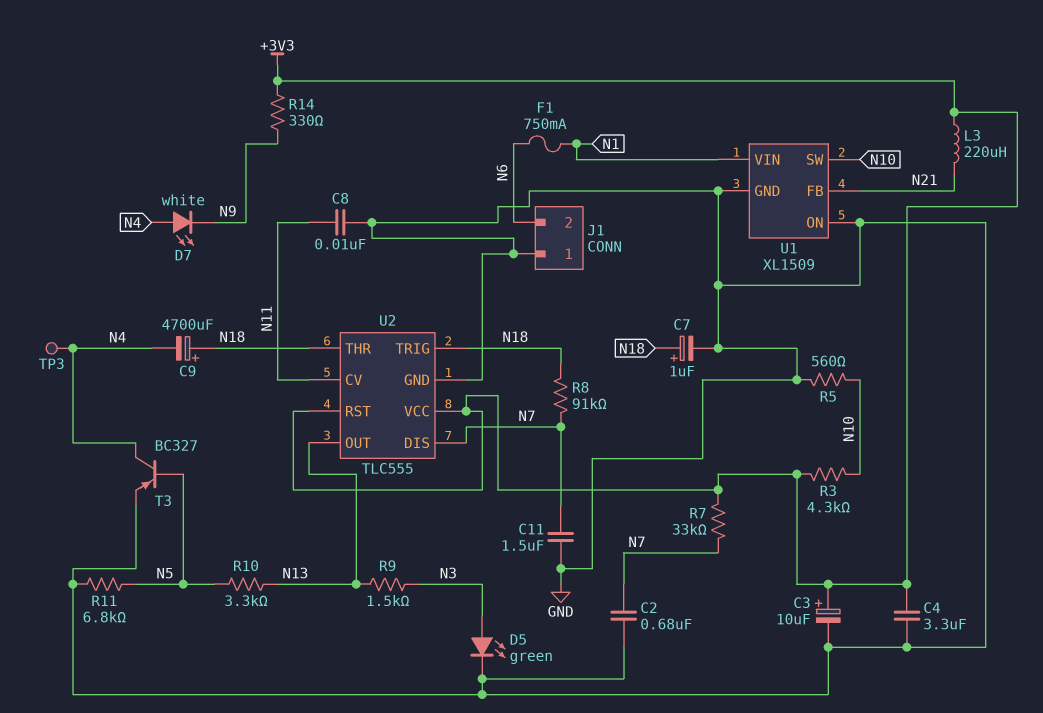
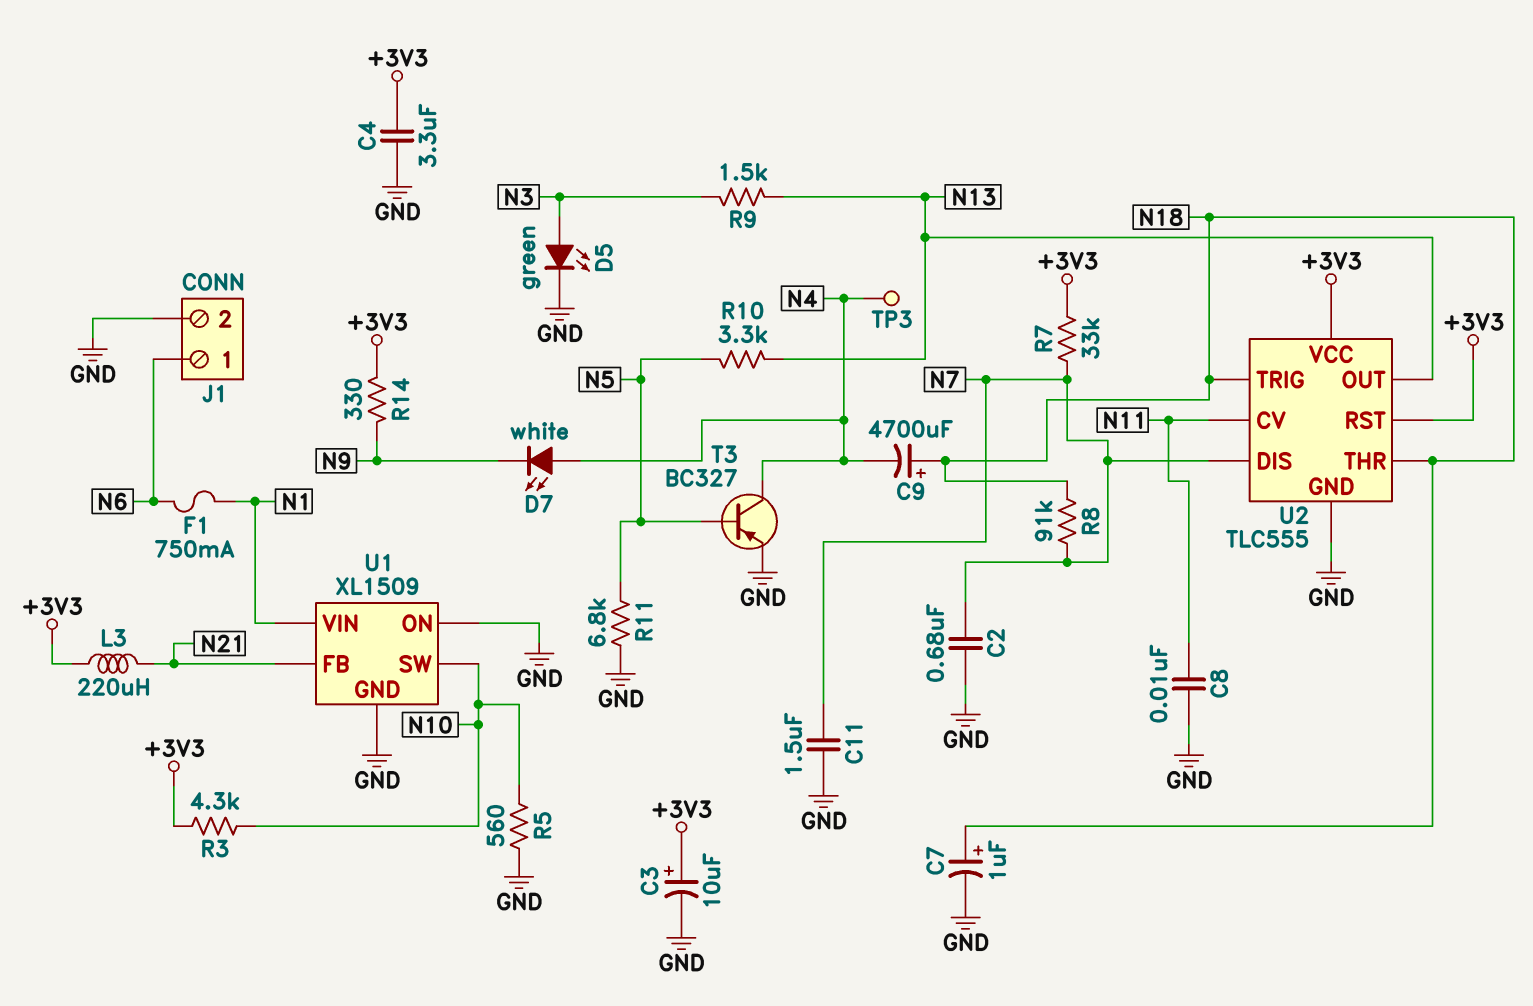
J1 pin 1: GND -> N6
J1 pin 2: N6 -> GND

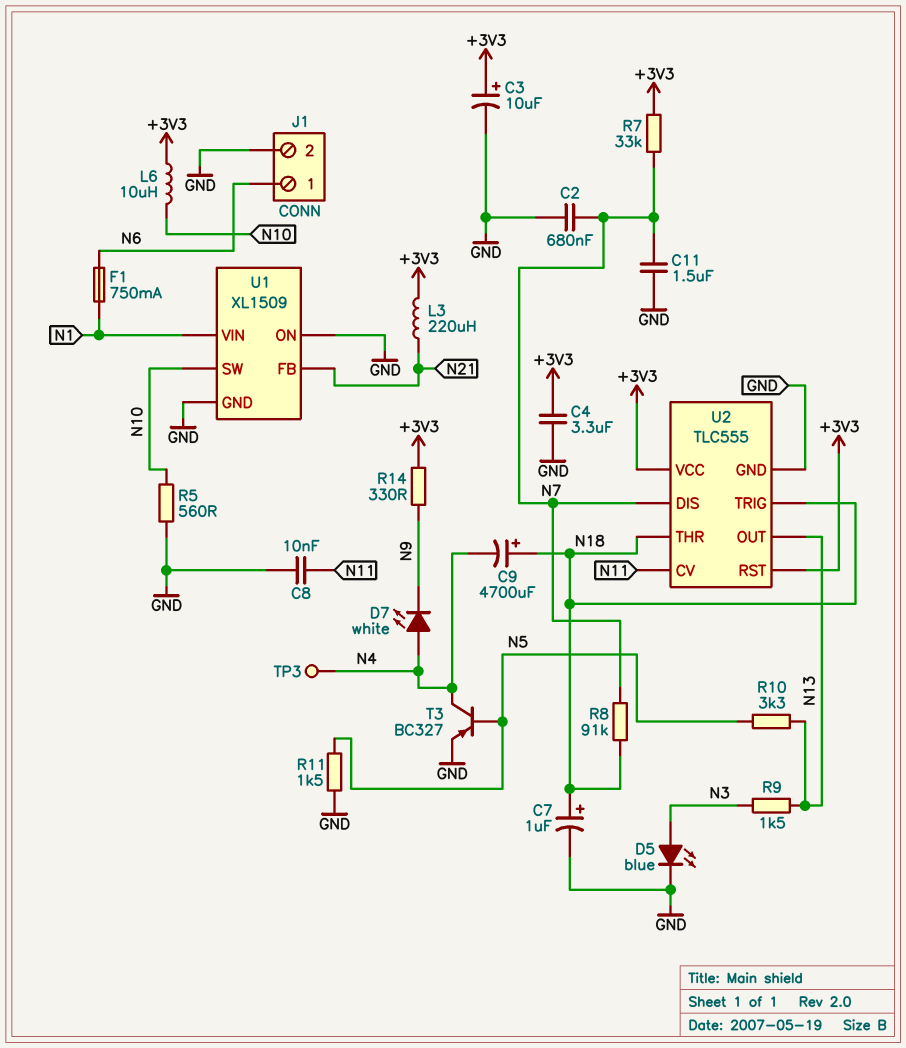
D5: LED green (A N3, K GND) -> LED blue (A N3, K GND)
L6: none -> 10uH (+3V3, N10)
R3: 4.3k (+3V3, N10) -> none
R11: 6.8k (GND, N5) -> 1.5k (GND, N5)

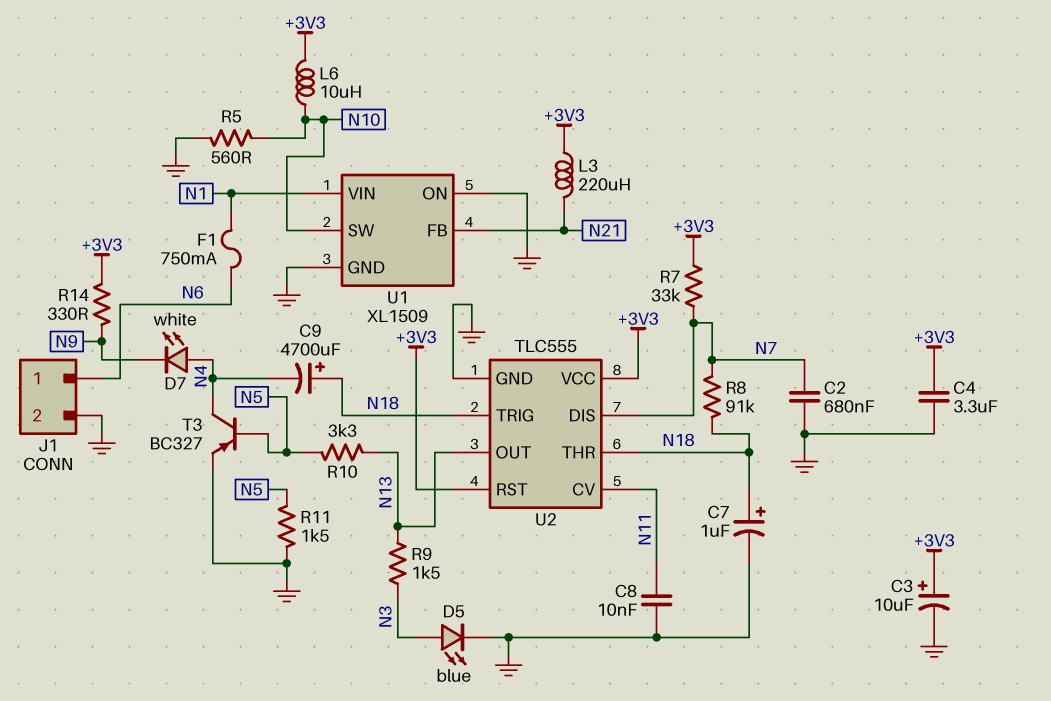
C11: 1.5uF (GND, N7) -> none
TP3: test point (N4) -> none

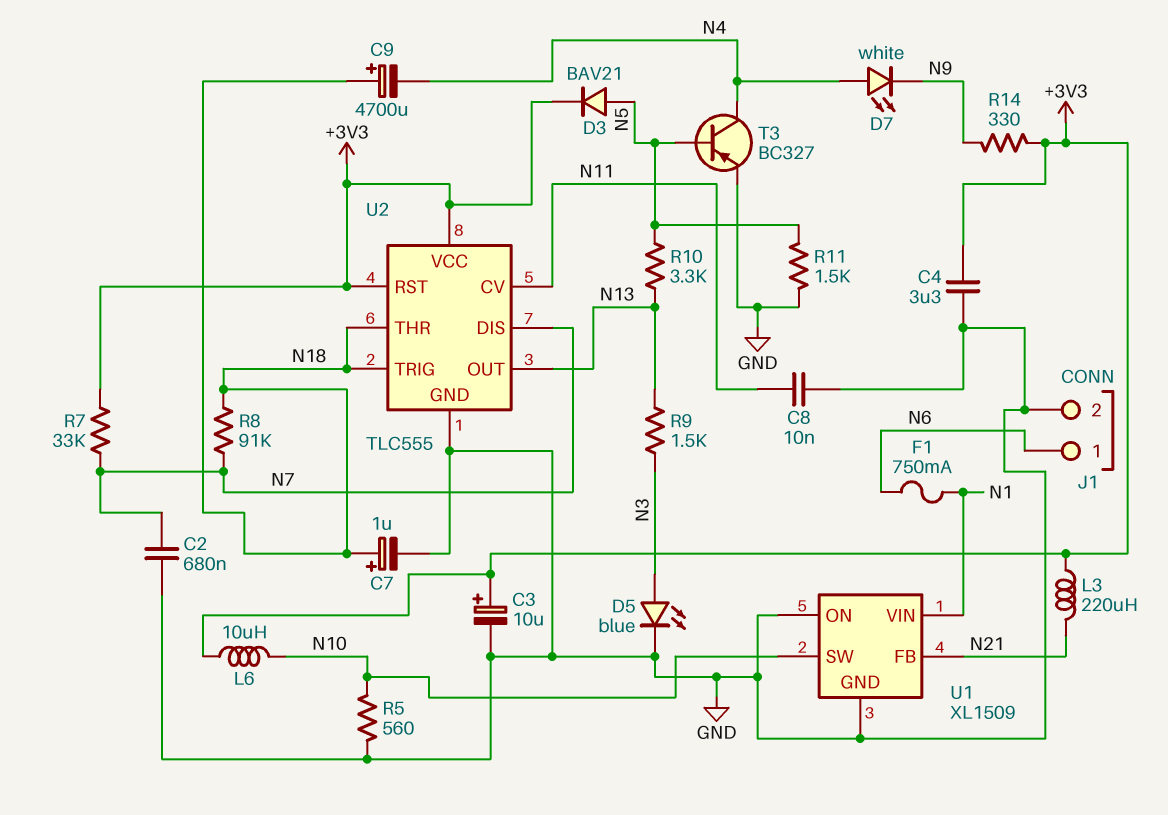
D3: none -> diode BAV21 (A N5, K +3V3)

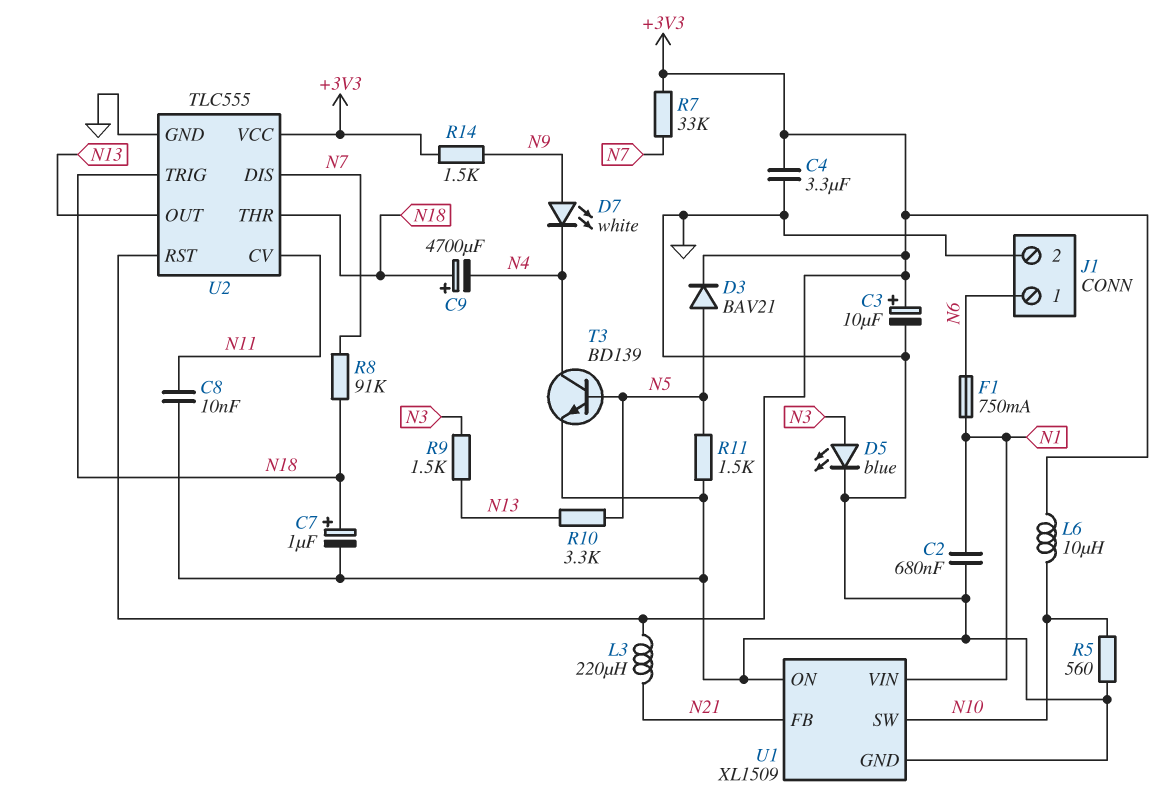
C2: 680nF (GND, N7) -> 680nF (GND, N1)
D7: LED white (A N4, K N9) -> LED white (A N9, K N4)
R14: 330 (+3V3, N9) -> 1.5k (+3V3, N9)
T3: PNP BC327 (B N5, C N4, E GND) -> NPN BD139 (B N5, C N4, E GND)

